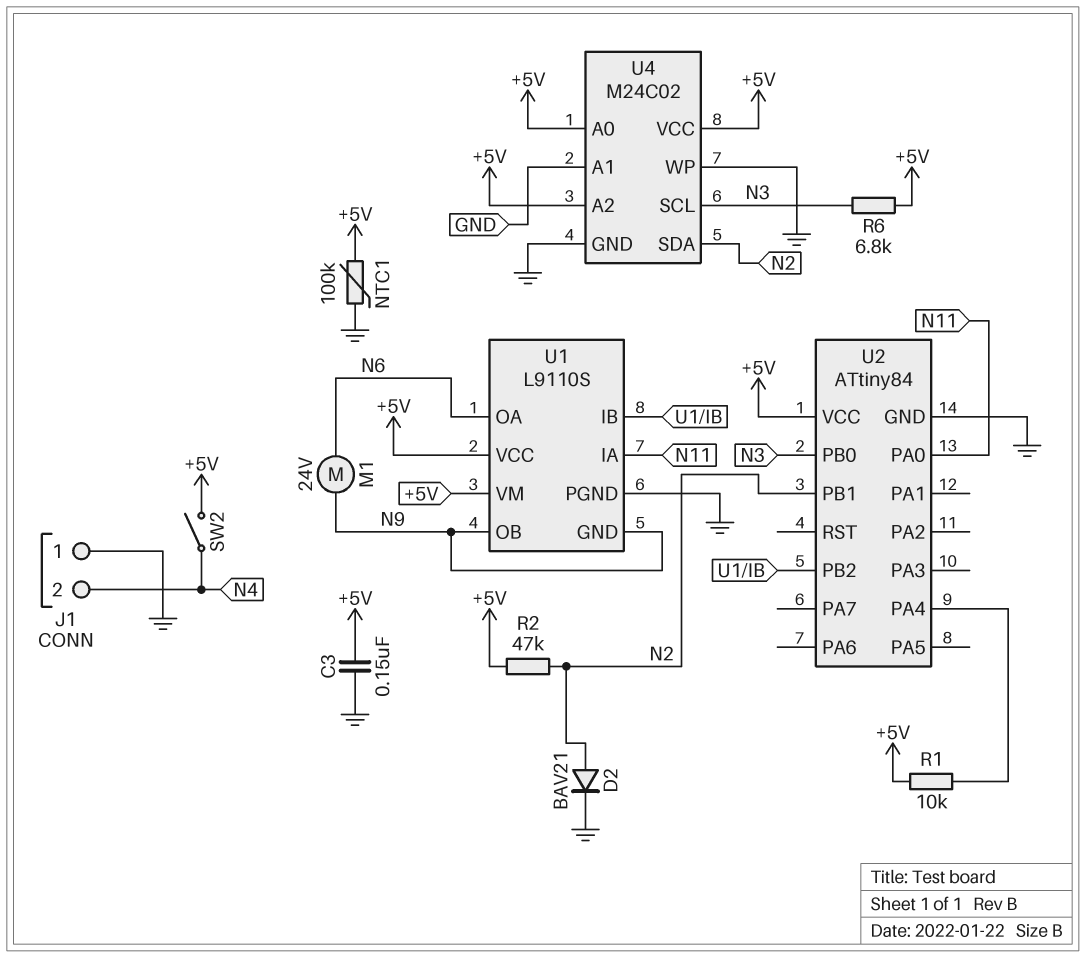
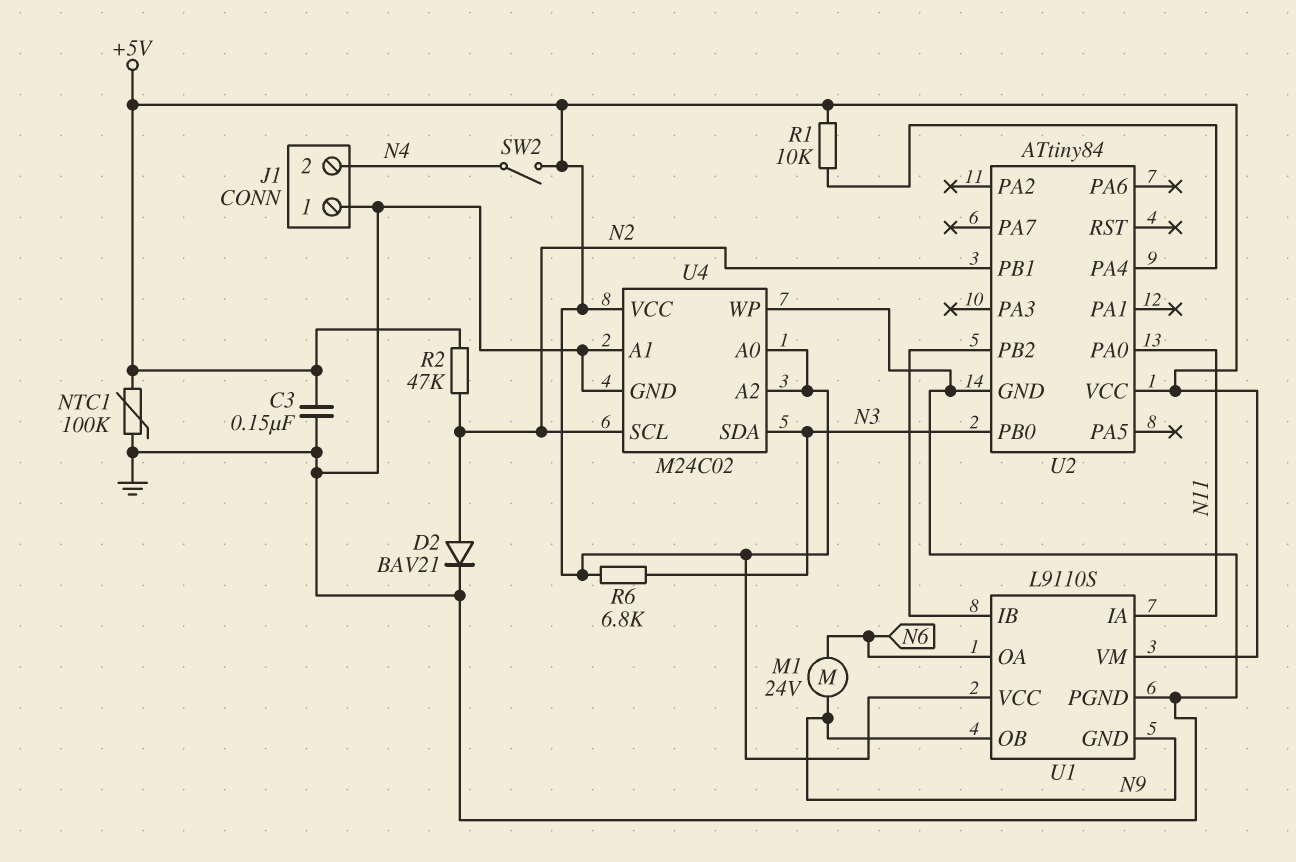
U4 pin SCL: N3 -> N2
U4 pin SDA: N2 -> N3

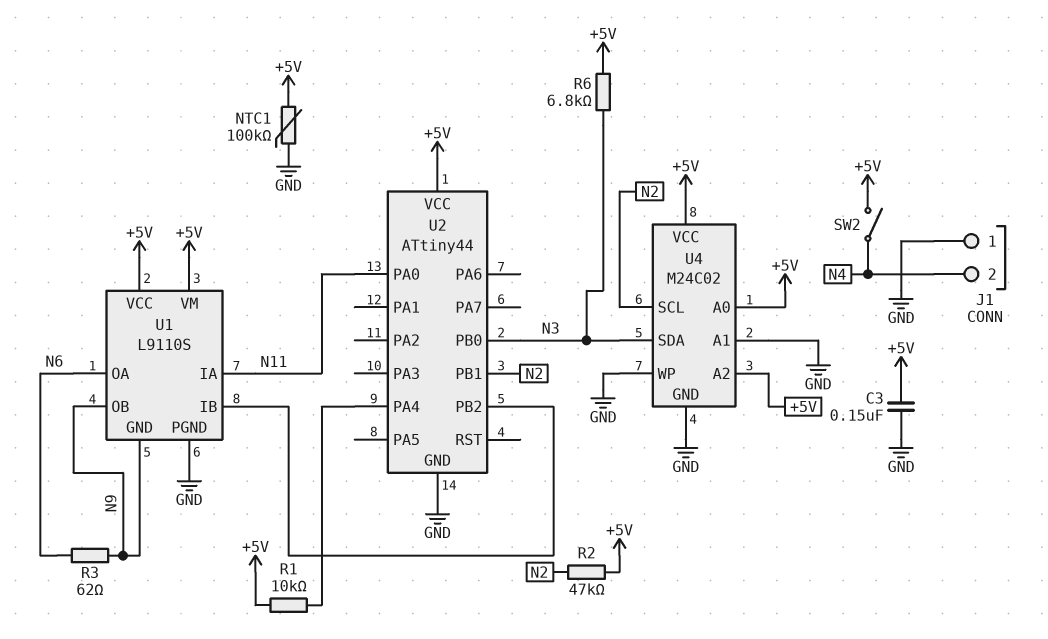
D2: diode BAV21 (A N2, K GND) -> none
M1: motor 24V (N6, N9) -> none
R3: none -> 62 (N6, N9)
U2: ATtiny84 -> ATtiny44

